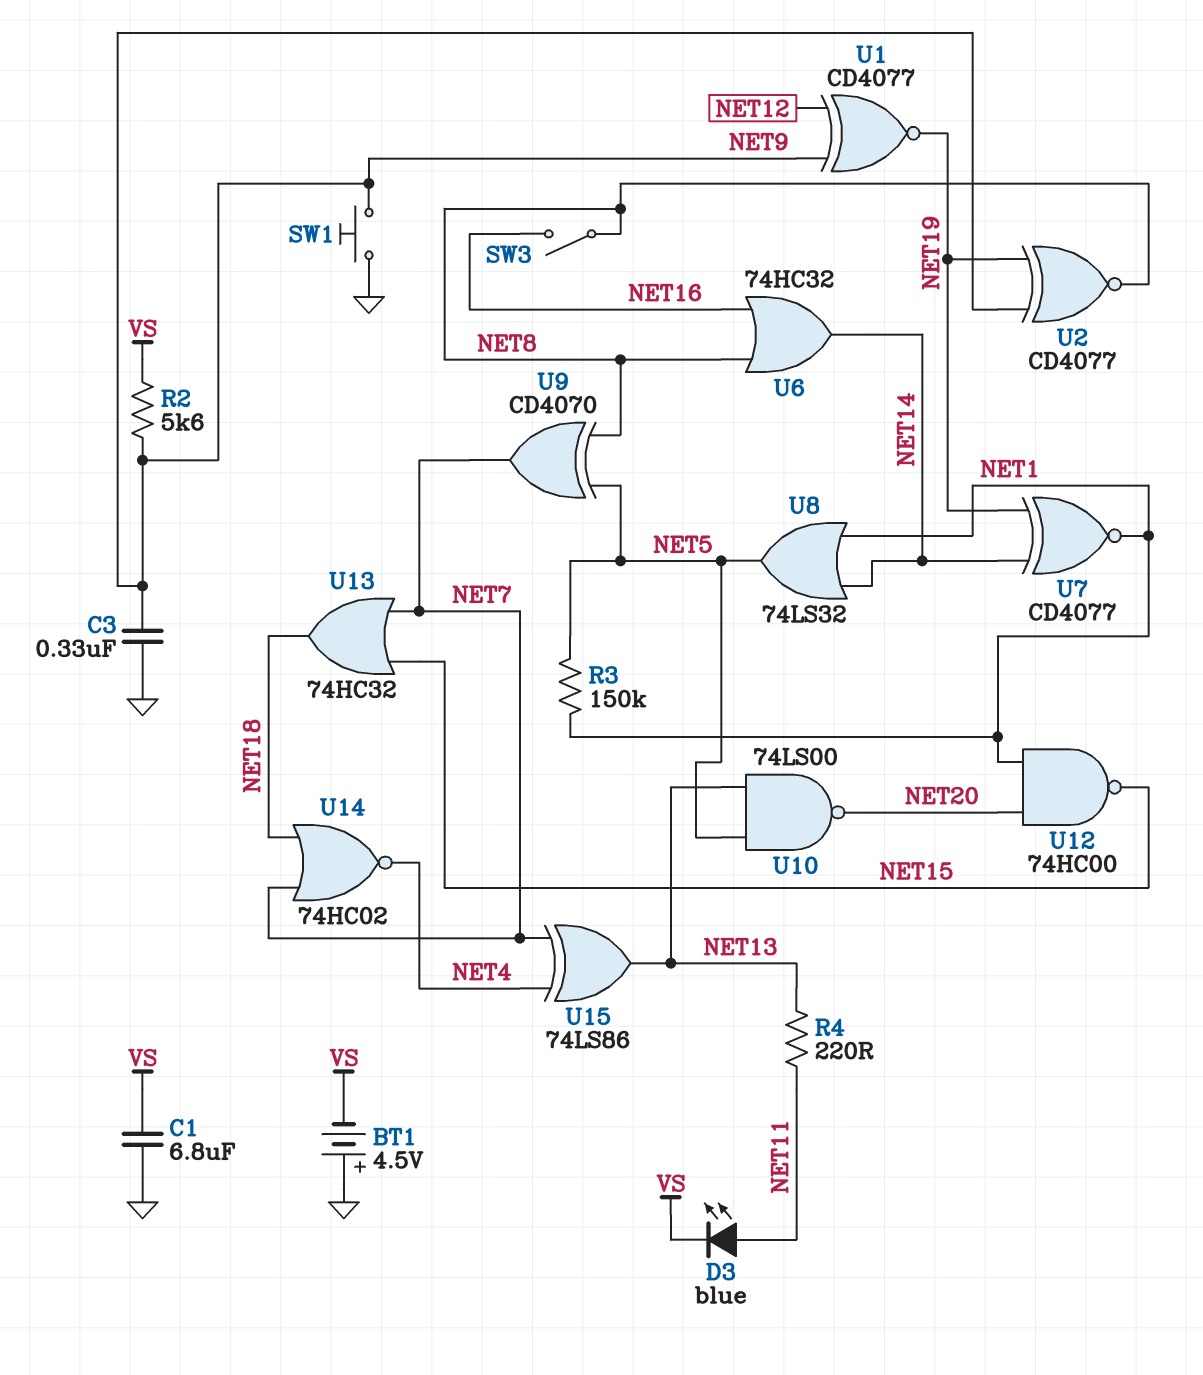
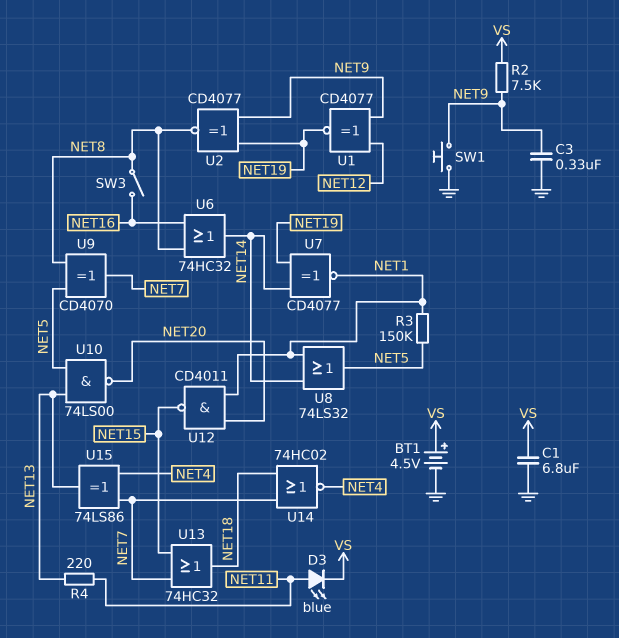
BT1: 4.5V (plus GND, minus VS) -> 4.5V (plus VS, minus GND)
R2: 5.6k (NET9, VS) -> 7.5k (NET9, VS)
U12: NAND 74HC00 (in NET1, in NET20, out NET15) -> NAND CD4011 (in NET1, in NET20, out NET15)

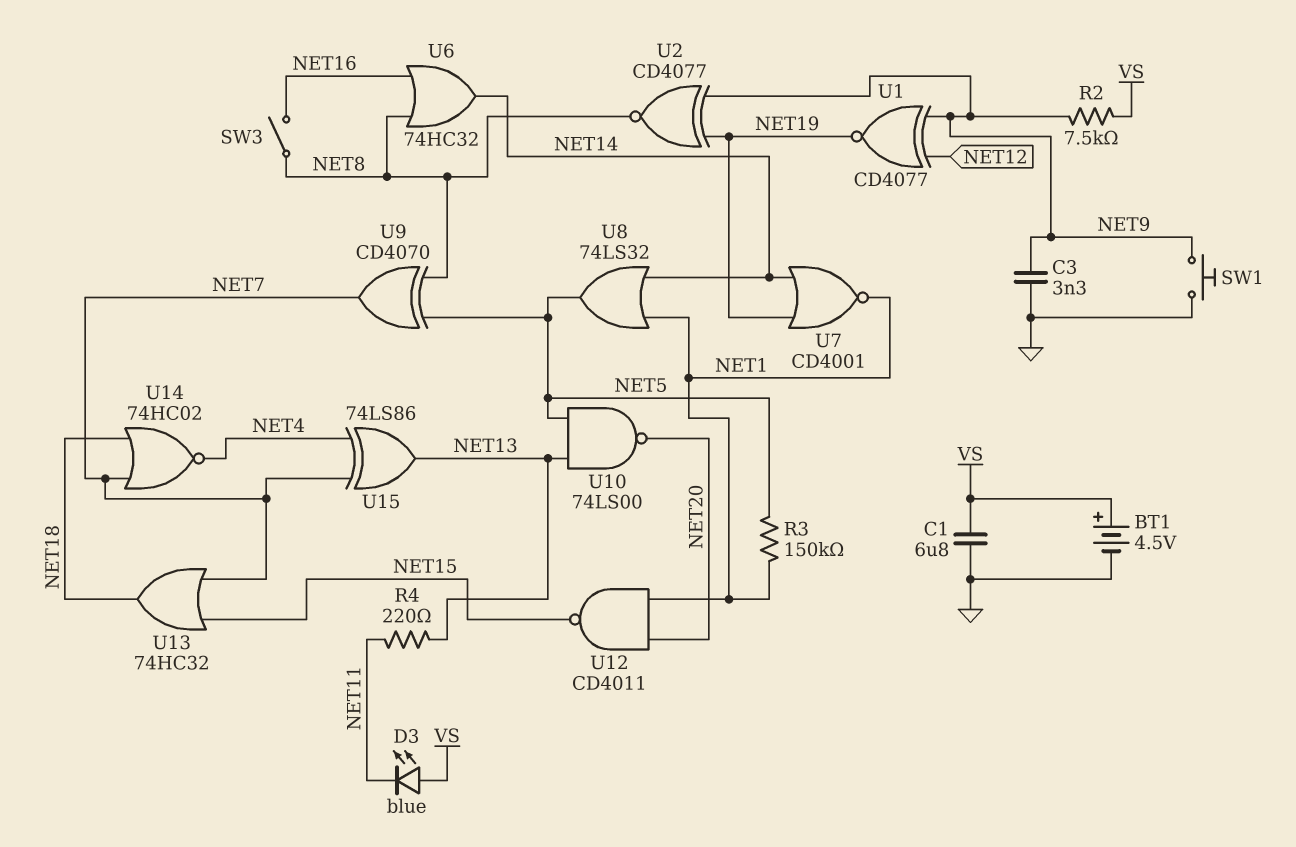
C3: 330nF (GND, NET9) -> 3.3nF (GND, NET9)
D3: LED blue (A NET11, K VS) -> LED blue (A VS, K NET11)
U7: XNOR CD4077 (in NET14, in NET19, out NET1) -> NOR CD4001 (in NET14, in NET19, out NET1)

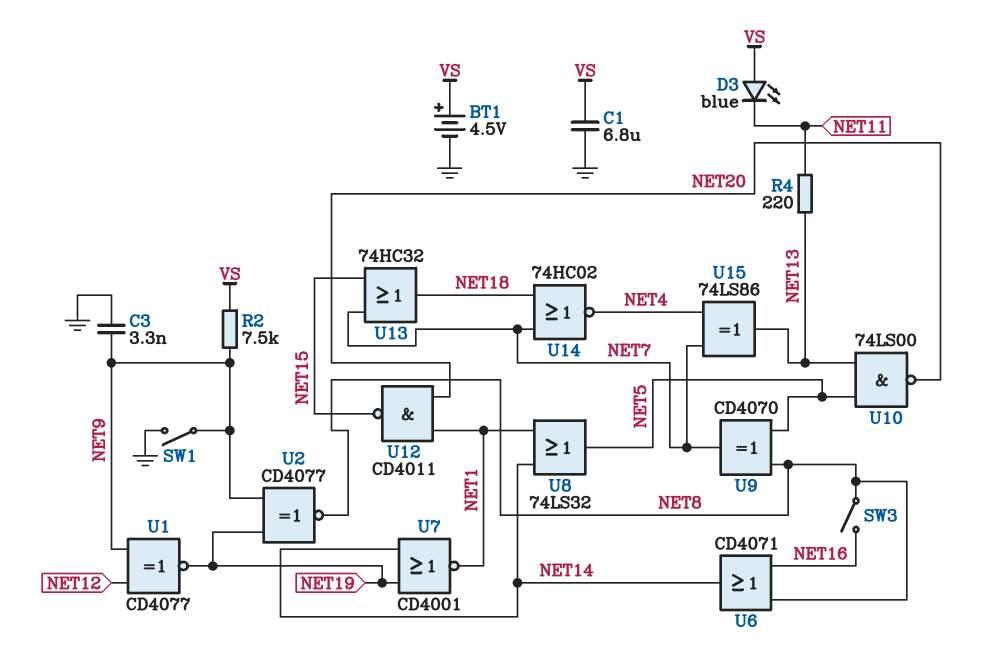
R3: 150k (NET1, NET5) -> none
SW1: button (GND, NET9) -> switch (GND, NET9)
U6: OR 74HC32 (in NET8, in NET16, out NET14) -> OR CD4071 (in NET8, in NET16, out NET14)

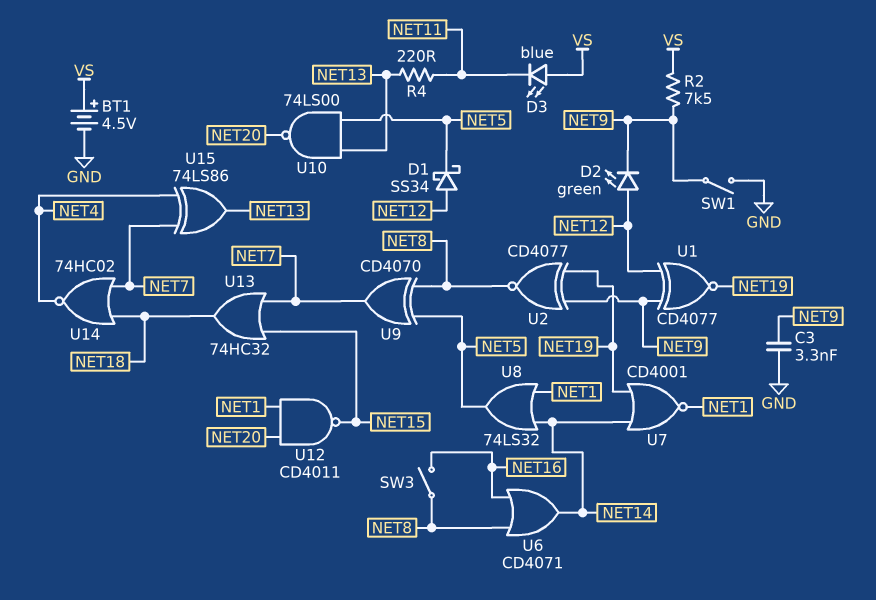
C1: 6.8uF (GND, VS) -> none
D1: none -> schottky SS34 (A NET12, K NET5)
D2: none -> LED green (A NET12, K NET9)

